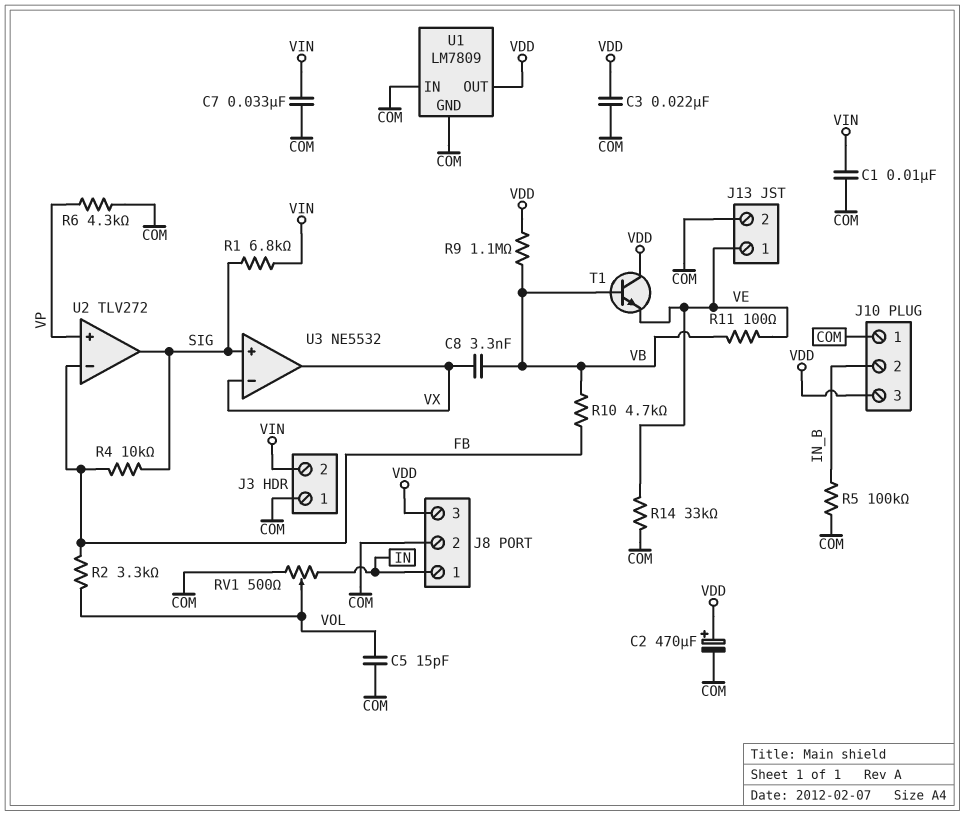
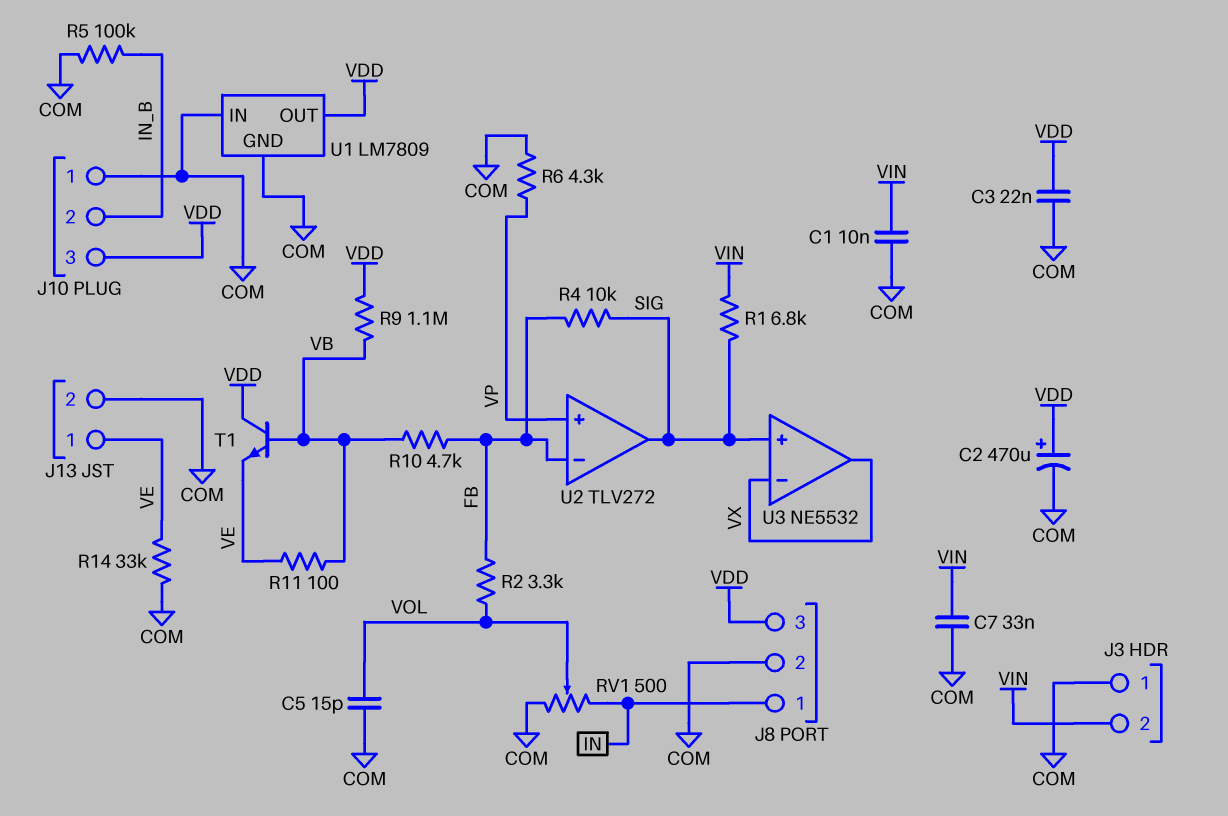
C8: 3.3nF (VB, VX) -> none

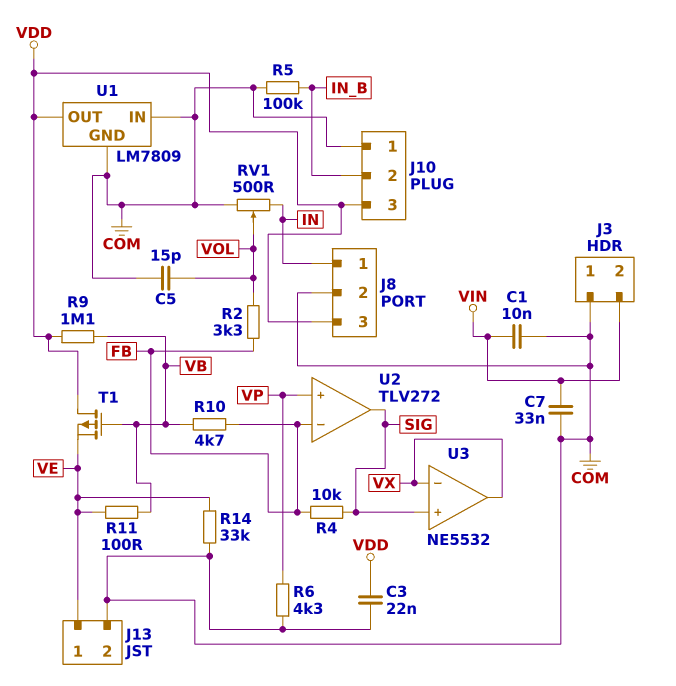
C2: 470uF (plus VDD, minus COM) -> none
R1: 6.8k (SIG, VIN) -> none
T1: NPN (B VB, C VDD, E VE) -> PMOS (G VB, D VDD, S VE)

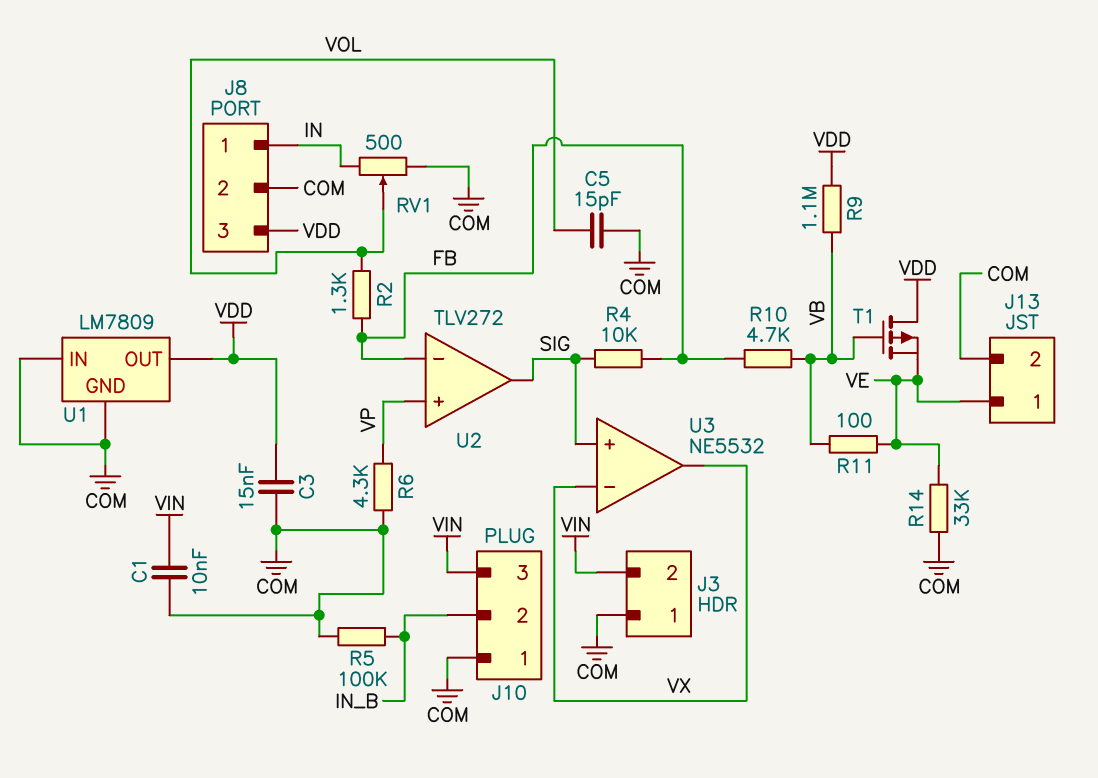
C3: 22nF (COM, VDD) -> 15nF (COM, VDD)
C7: 33nF (COM, VIN) -> none
J10 pin 3: VDD -> VIN
R2: 3.3k (FB, VOL) -> 1.3k (FB, VOL)

